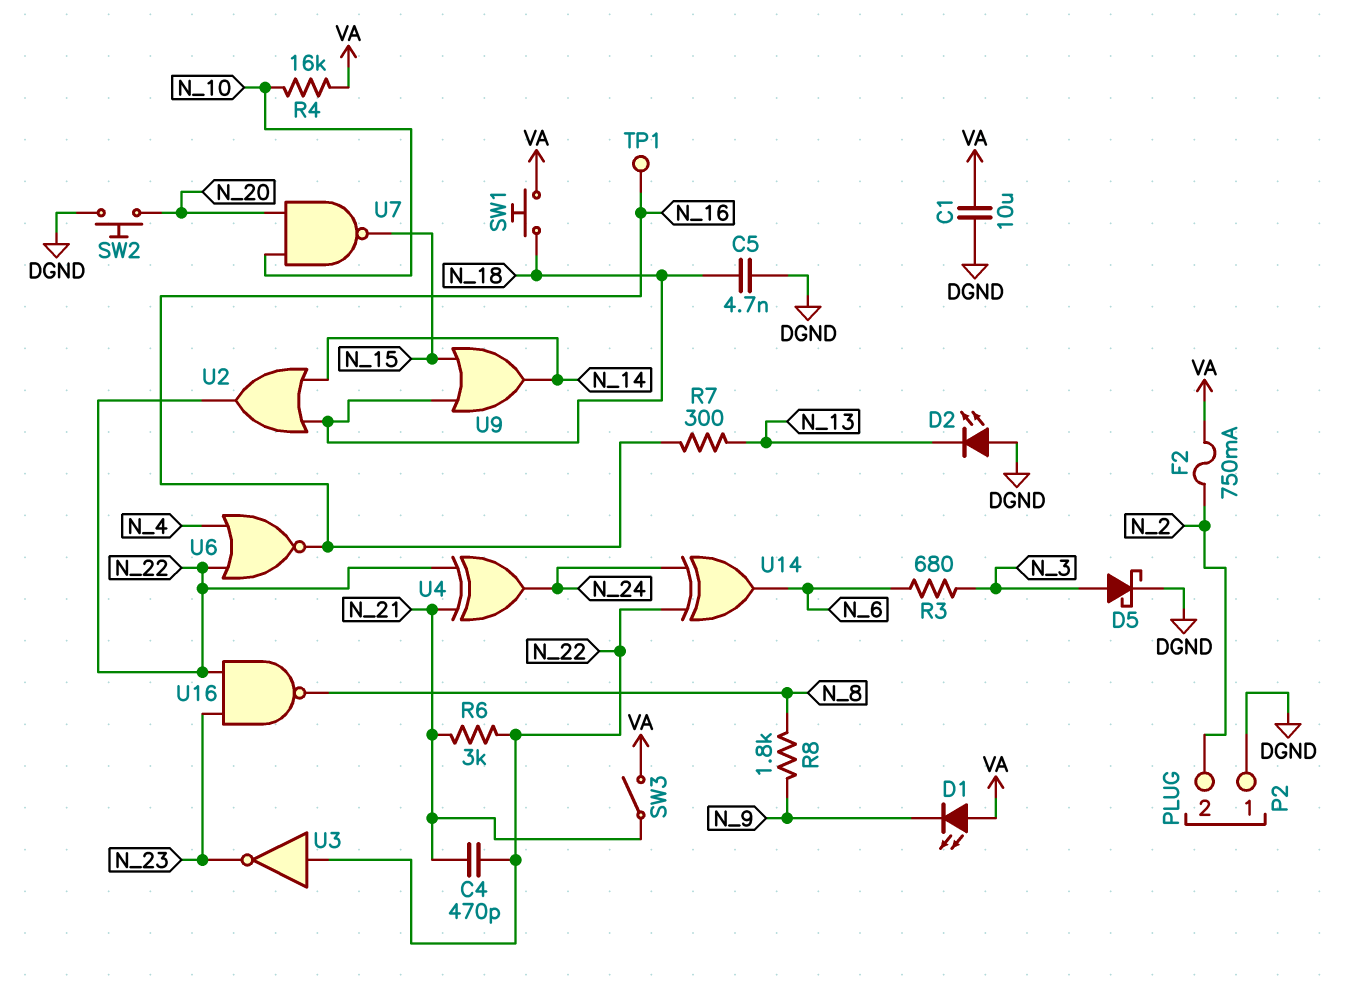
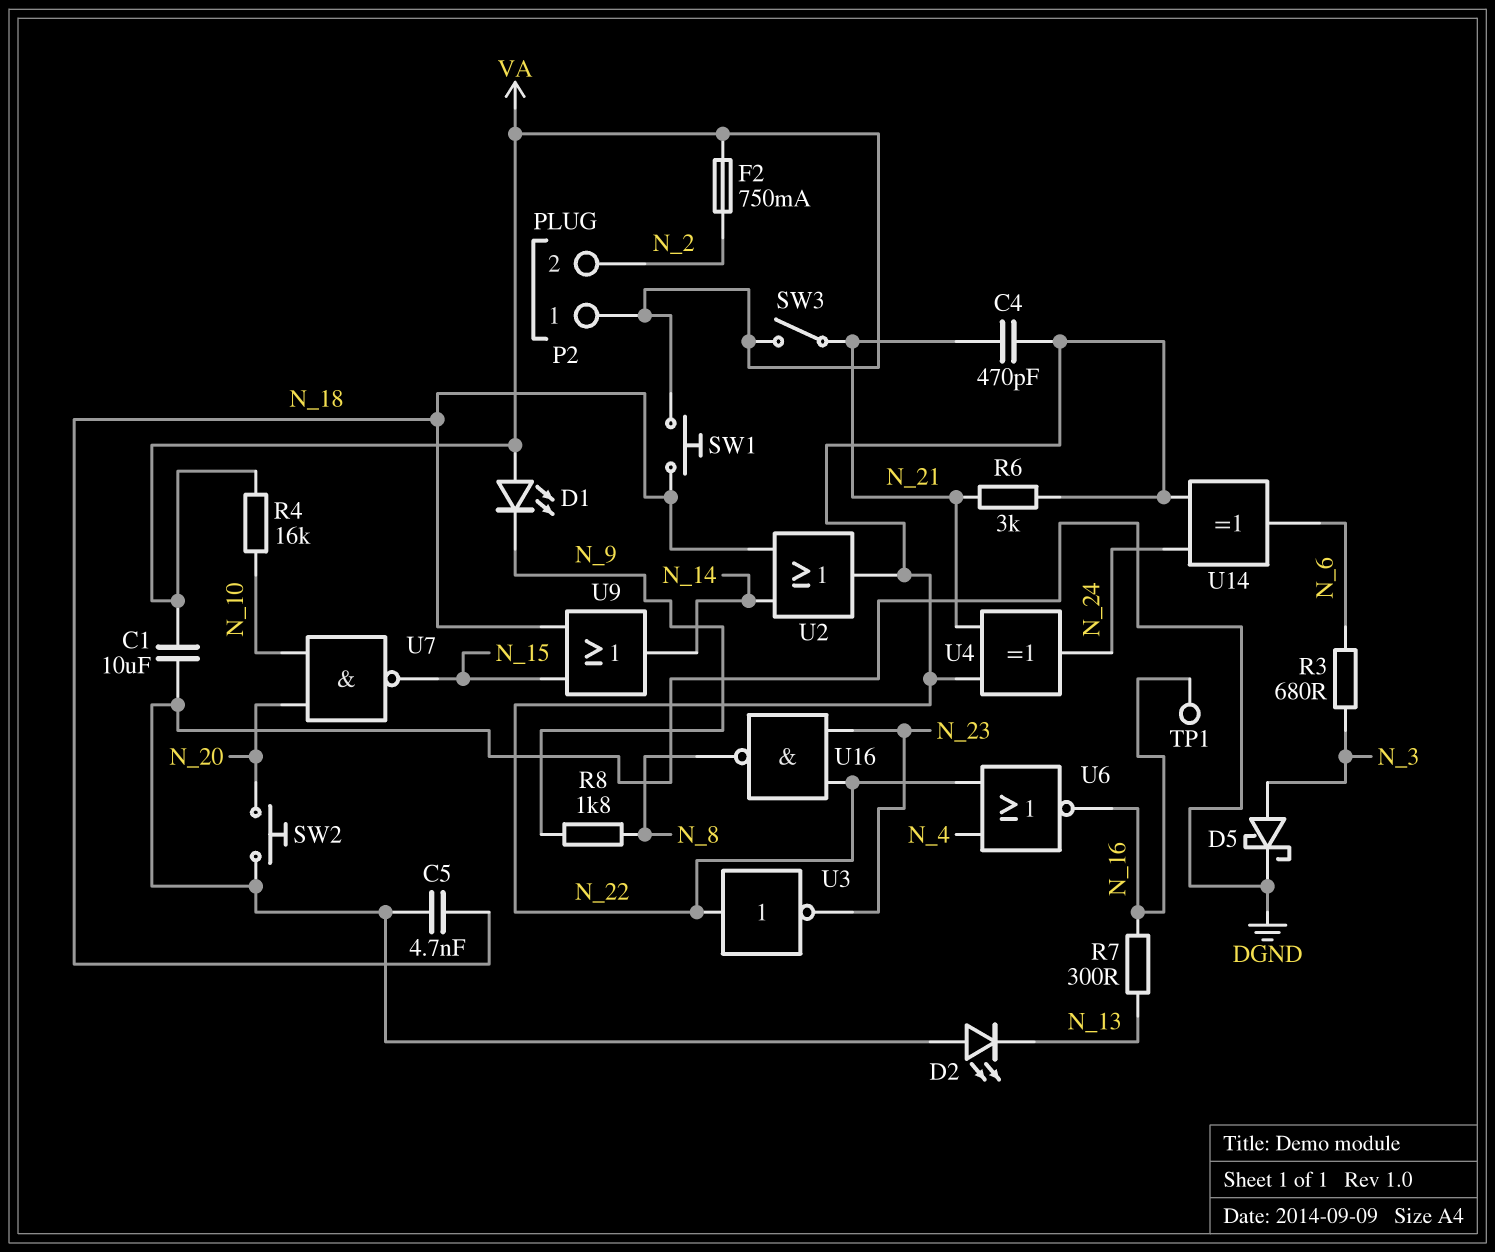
P2 pin 1: DGND -> VA

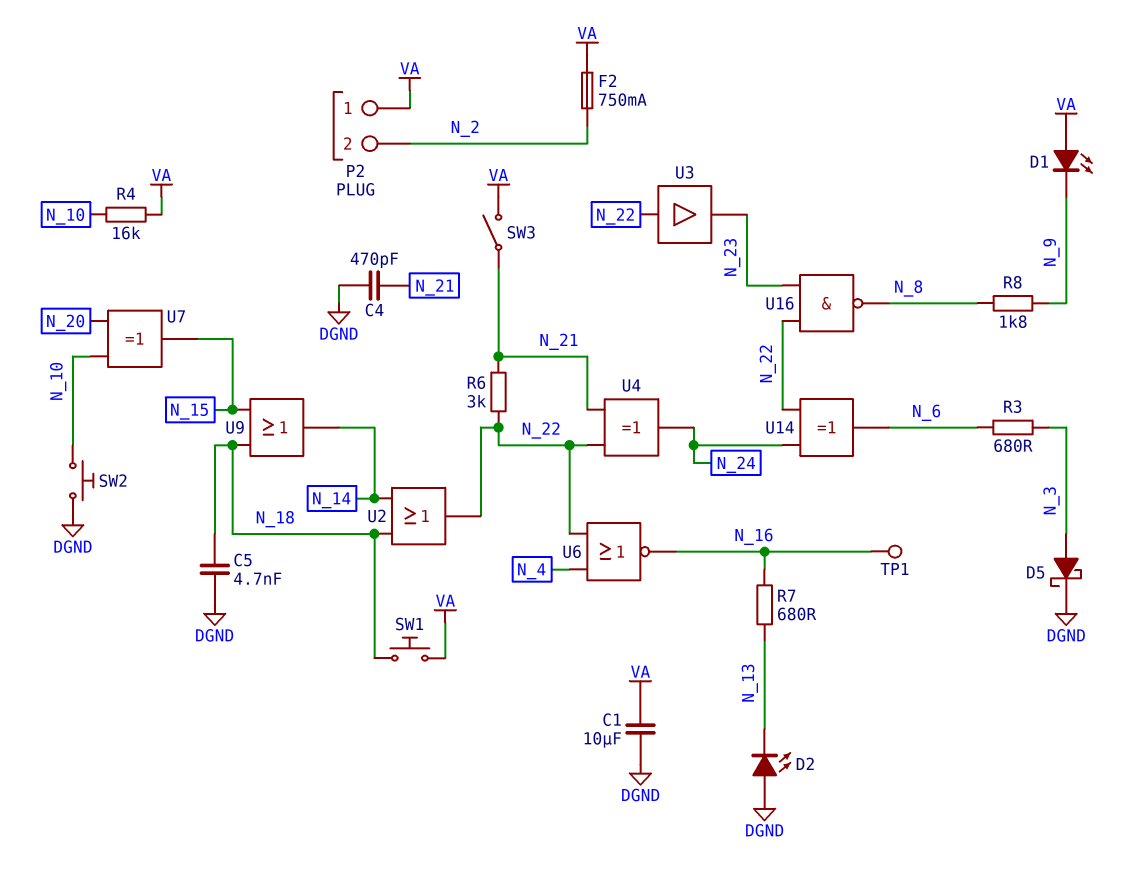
C4: 470pF (N_21, N_22) -> 470pF (DGND, N_21)
R7: 300 (N_13, N_16) -> 680 (N_13, N_16)
SW2: button (DGND, N_20) -> button (DGND, N_10)
U3: NOT (in N_22, out N_23) -> buffer (in N_22, out N_23)
U7: NAND (in N_10, in N_20, out N_15) -> XOR (in N_10, in N_20, out N_15)

